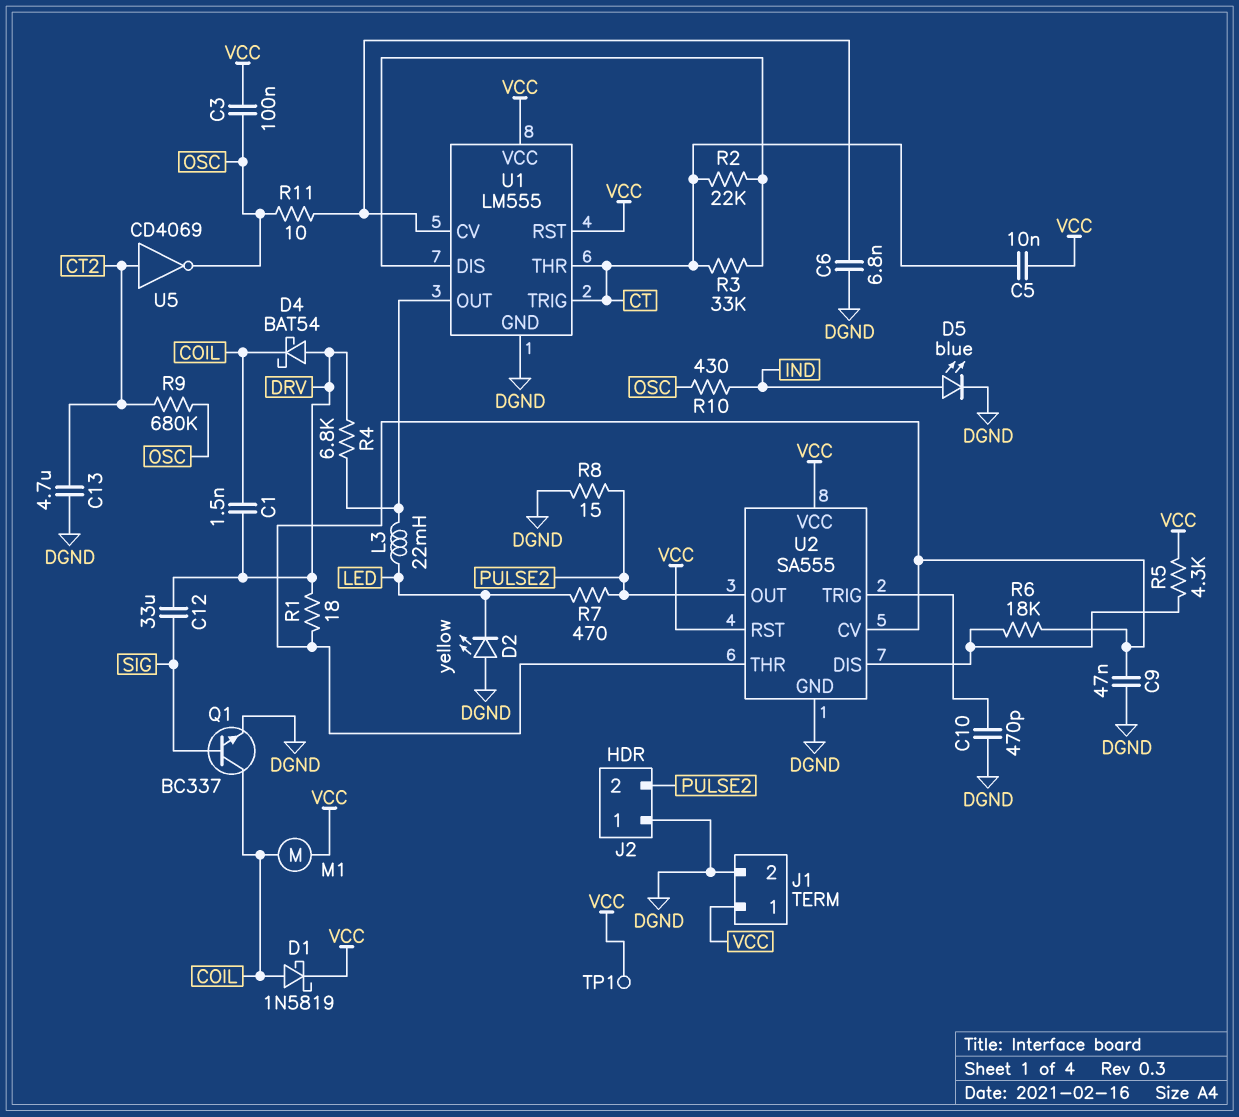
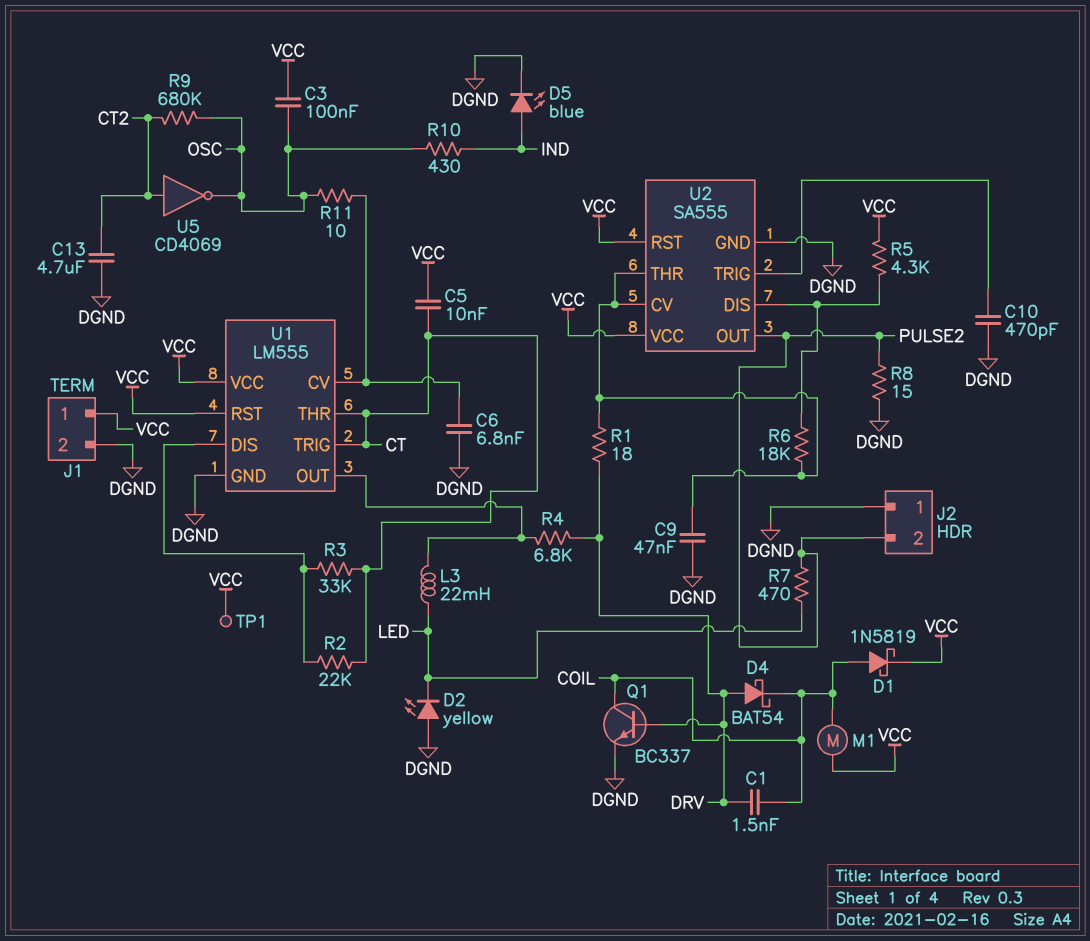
C12: 33uF (DRV, SIG) -> none
Q1: NPN BC337 (B SIG, C COIL, E DGND) -> NPN BC337 (B DRV, C COIL, E DGND)

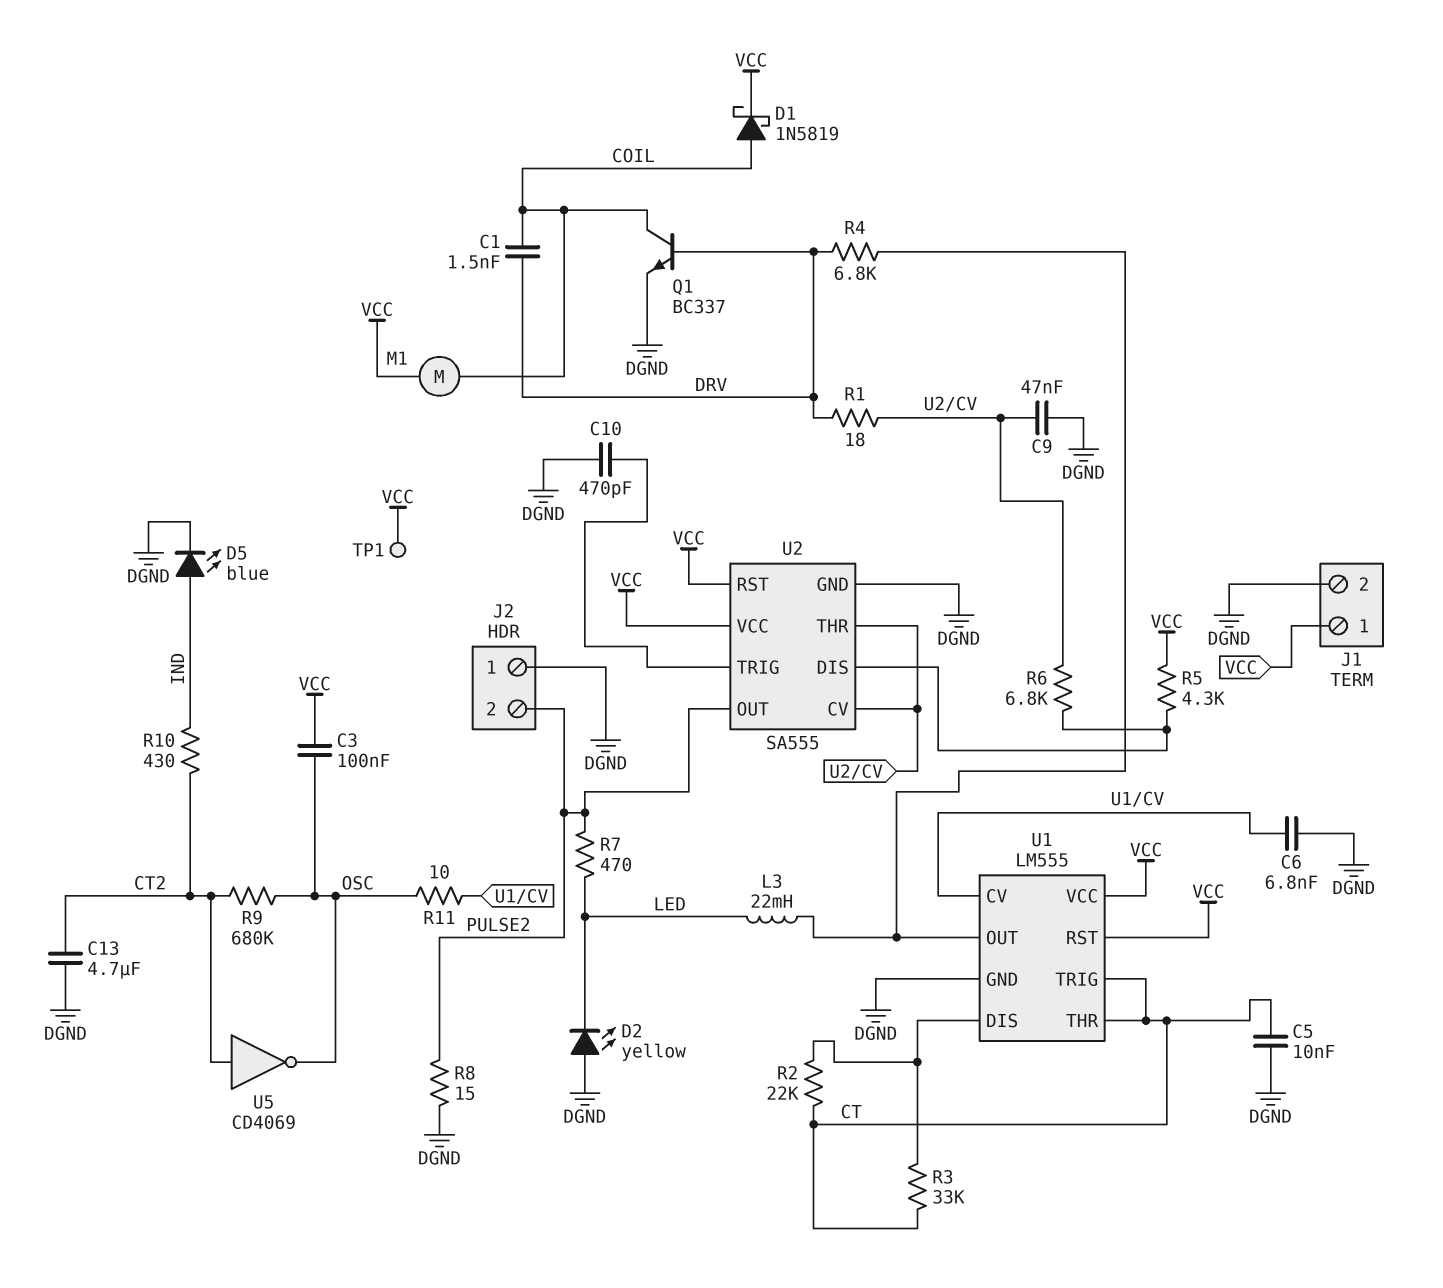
C5: 10nF (CT, VCC) -> 10nF (CT, DGND)
D4: schottky BAT54 (A DRV, K COIL) -> none
R6: 18k (U2/CV, U2/DIS) -> 6.8k (U2/CV, U2/DIS)
R10: 430 (IND, OSC) -> 430 (CT2, IND)

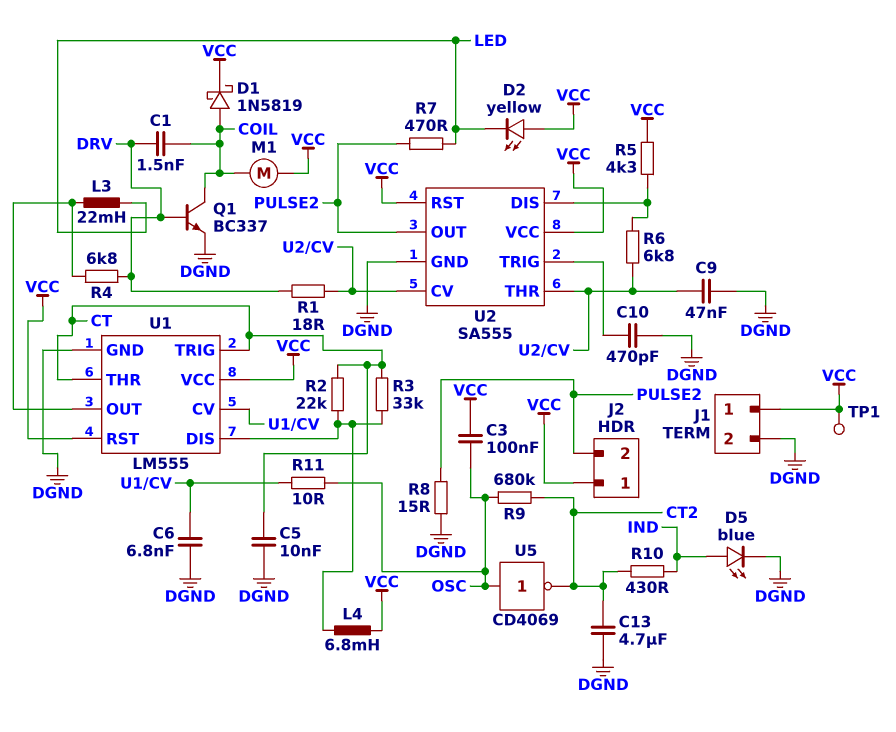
D2: LED yellow (A DGND, K LED) -> LED yellow (A VCC, K LED)
J2 pin 1: DGND -> VCC
L4: none -> 6.8mH (U1/DIS, VCC)
U5: NOT CD4069 (in CT2, out OSC) -> NOT CD4069 (in OSC, out CT2)

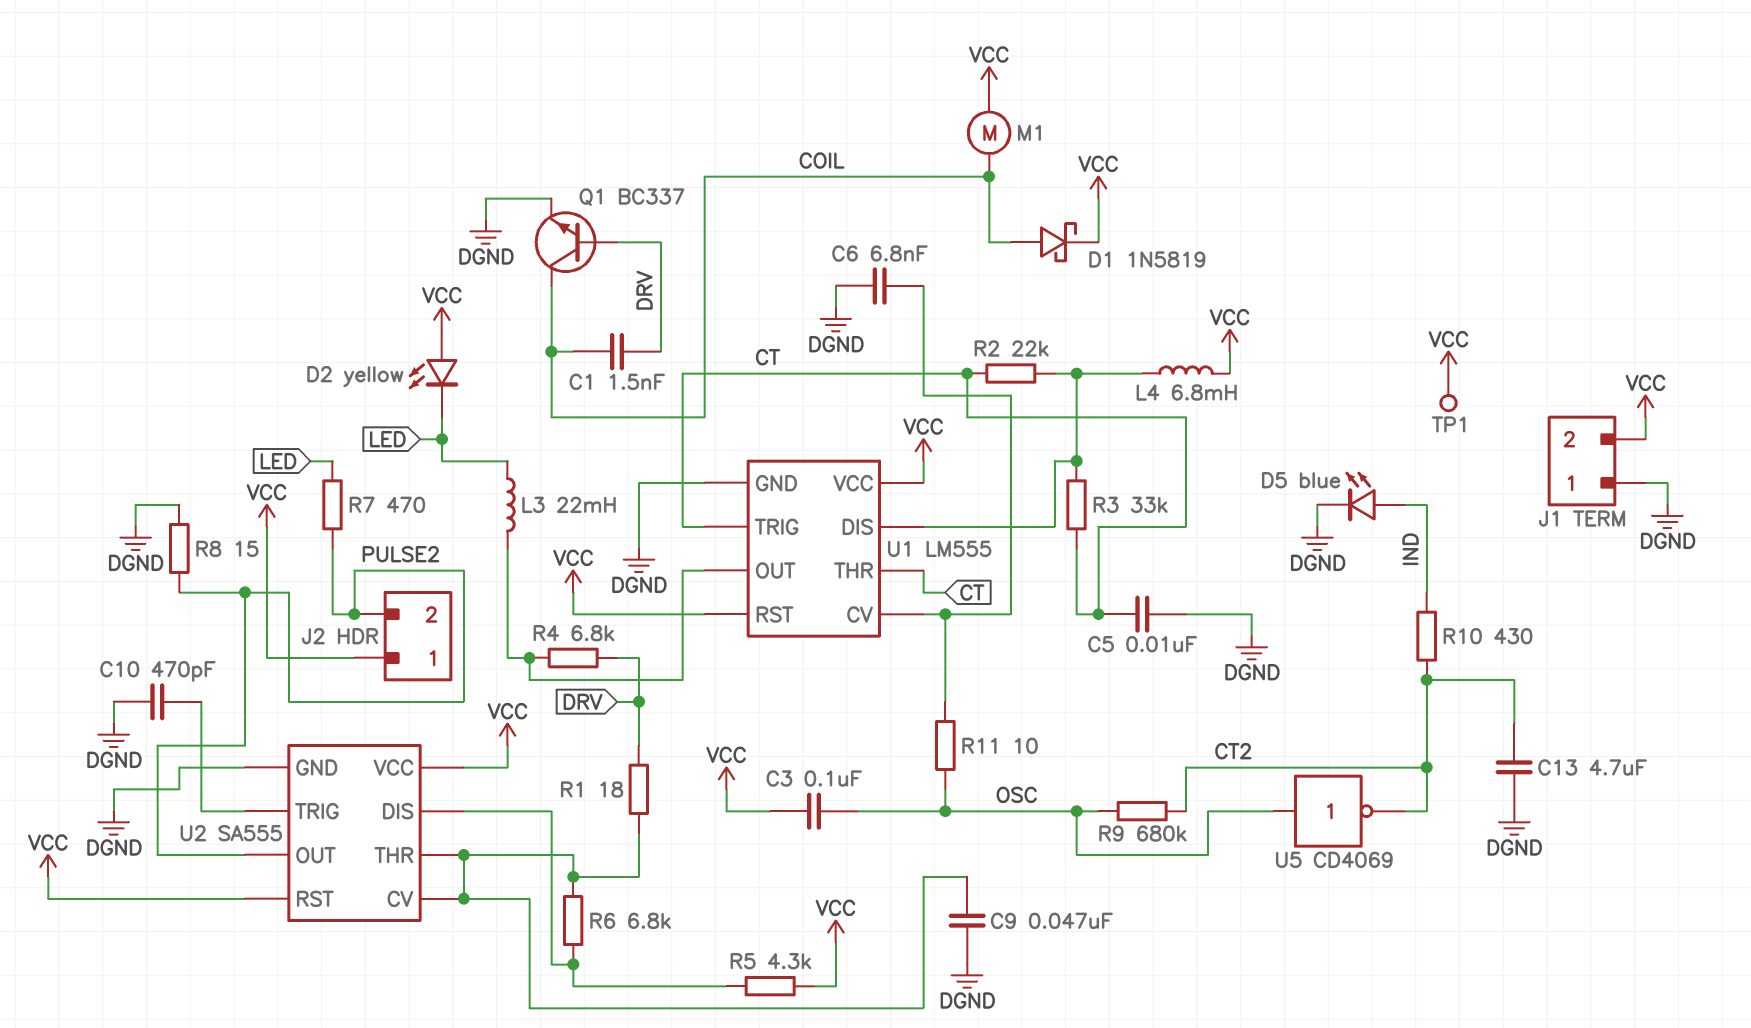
J1 pin 1: VCC -> DGND
J1 pin 2: DGND -> VCC

